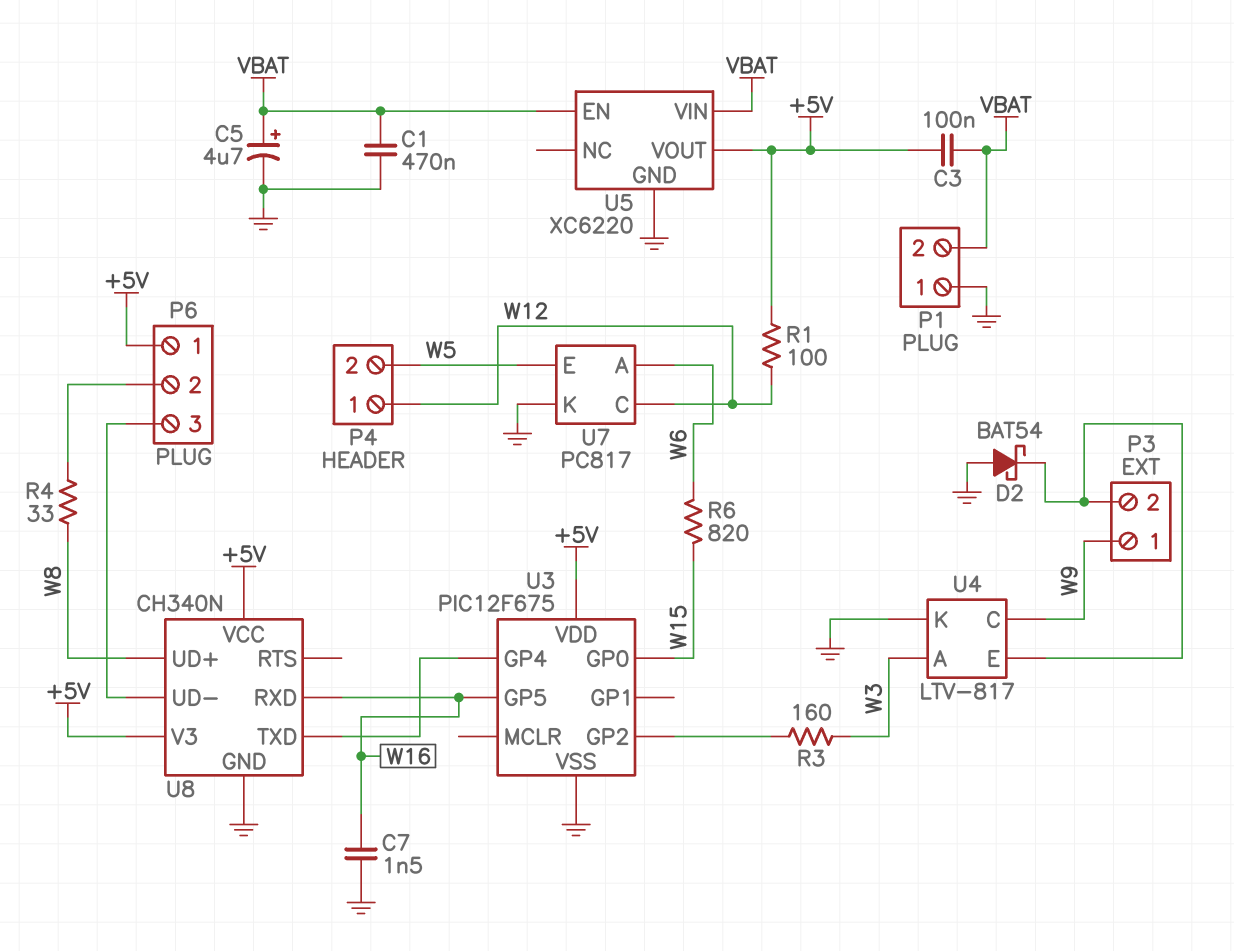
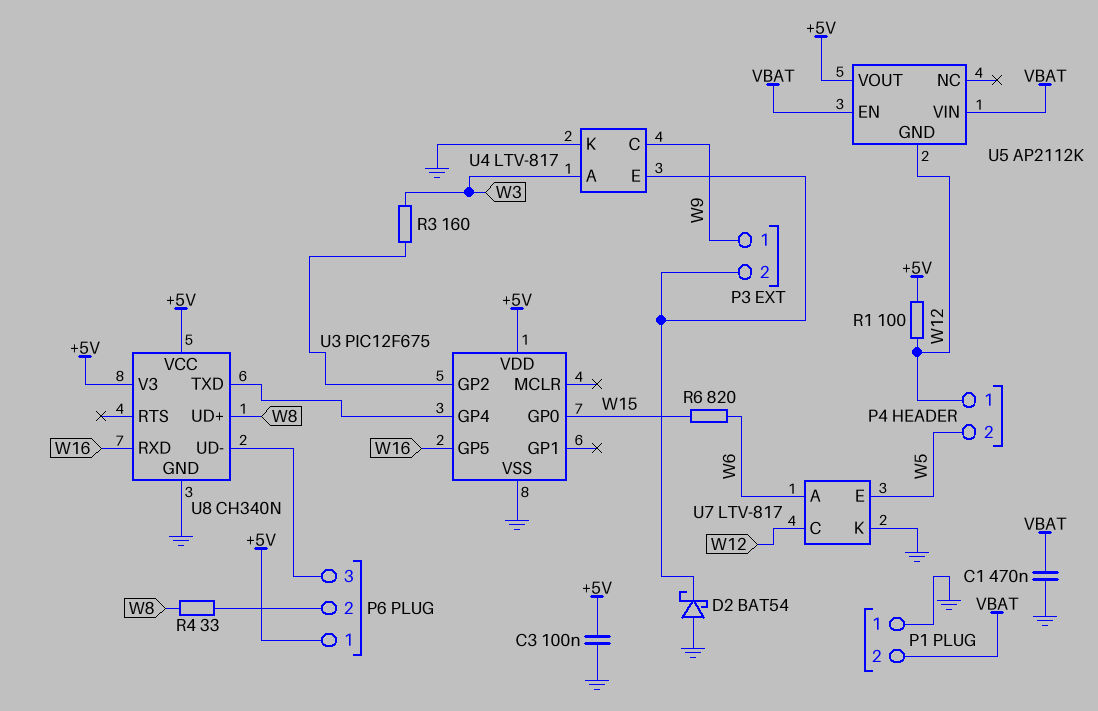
C3: 100nF (+5V, VBAT) -> 100nF (+5V, GND)
C5: 4.7uF (plus VBAT, minus GND) -> none
C7: 1.5nF (GND, W16) -> none
U5: XC6220 -> AP2112K
U5 pin GND: GND -> W12
U7: PC817 -> LTV-817

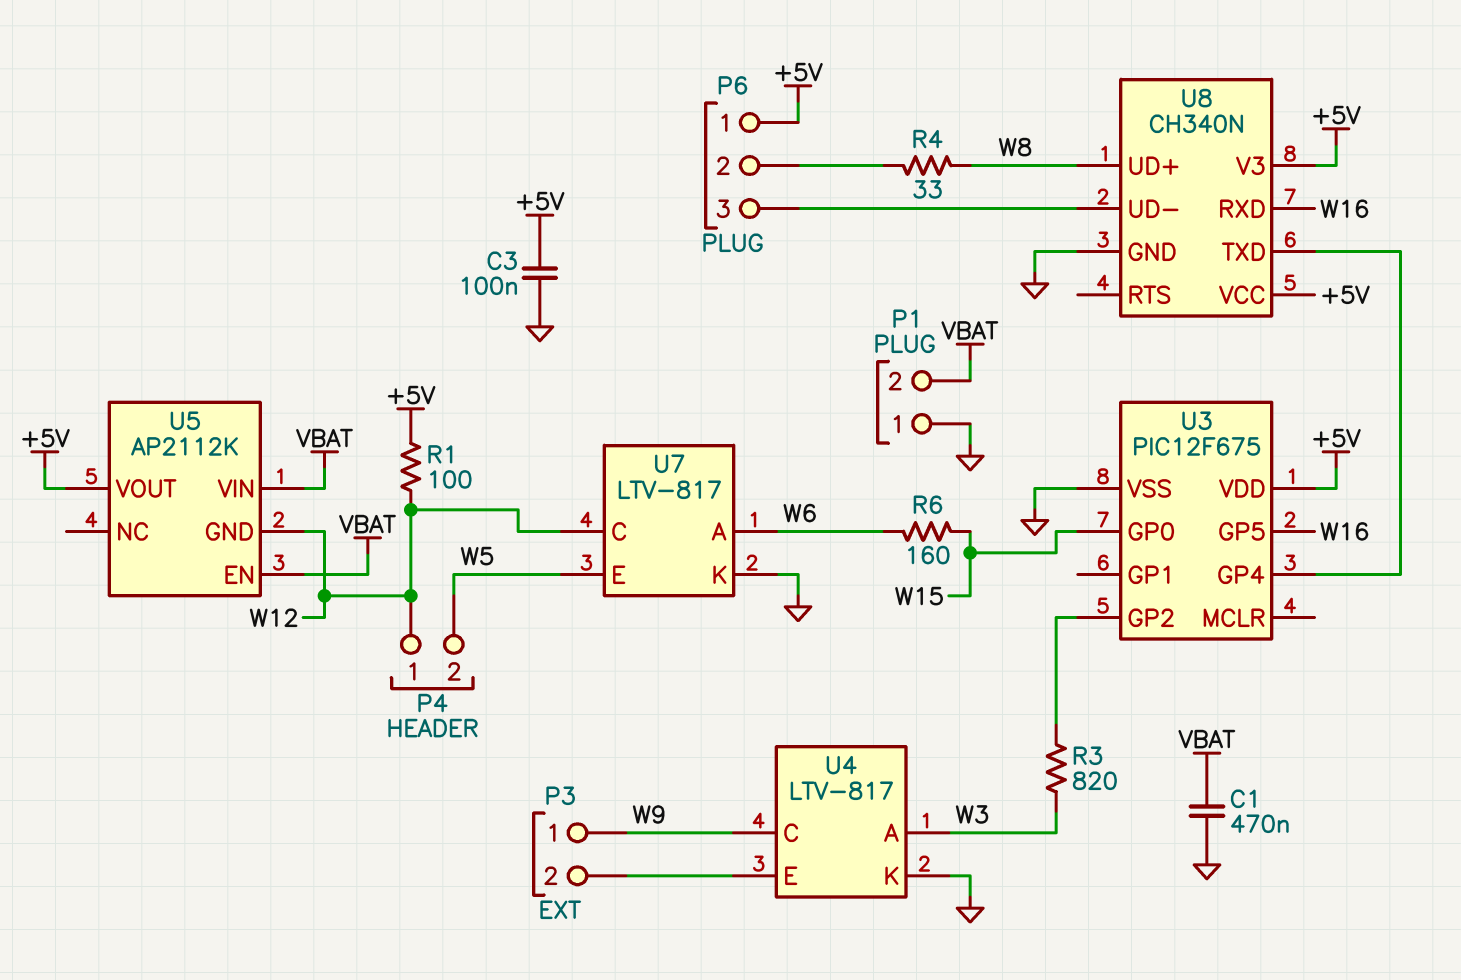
D2: schottky BAT54 (A GND, K P3/2) -> none
R3: 160 (U3/GP2, W3) -> 820 (U3/GP2, W3)
R6: 820 (W6, W15) -> 160 (W6, W15)

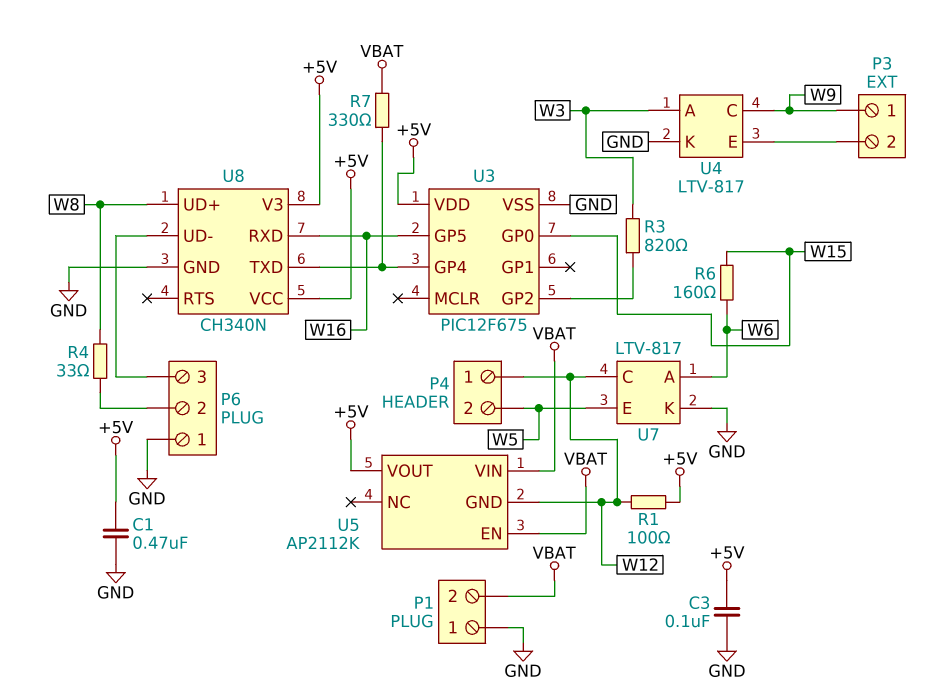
C1: 470nF (GND, VBAT) -> 470nF (+5V, GND)
P6 pin 1: +5V -> GND
R7: none -> 330 (U3/GP4, VBAT)

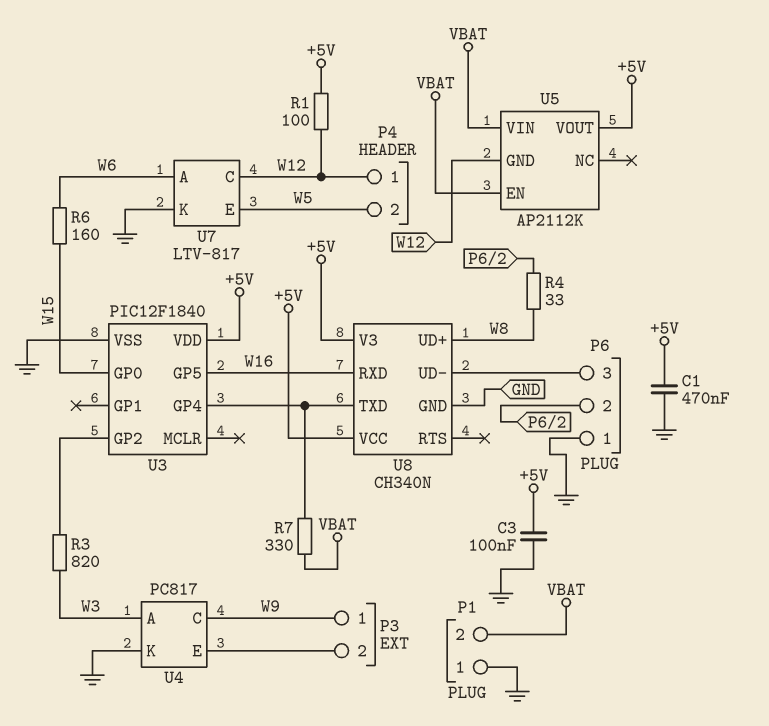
U3: PIC12F675 -> PIC12F1840
U4: LTV-817 -> PC817

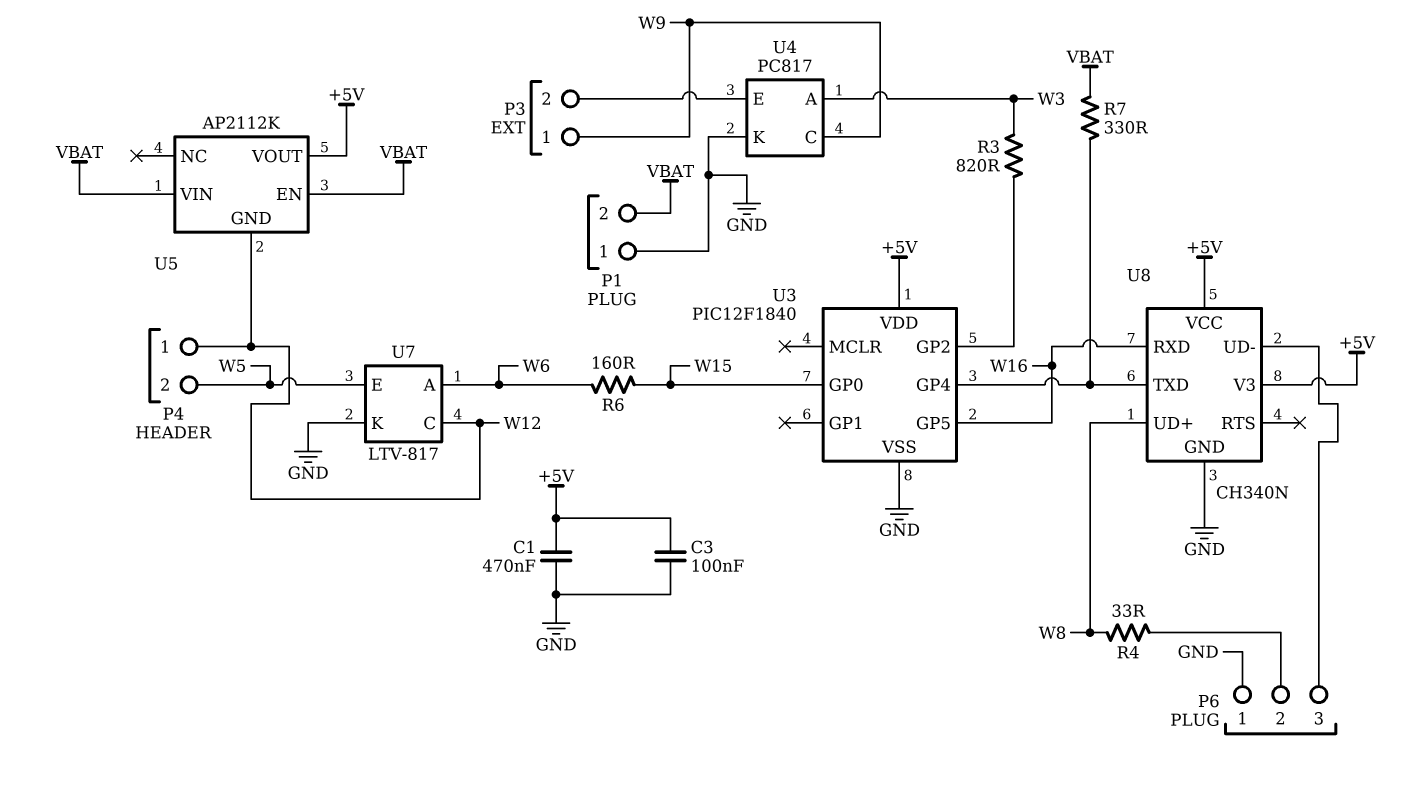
R1: 100 (+5V, W12) -> none

